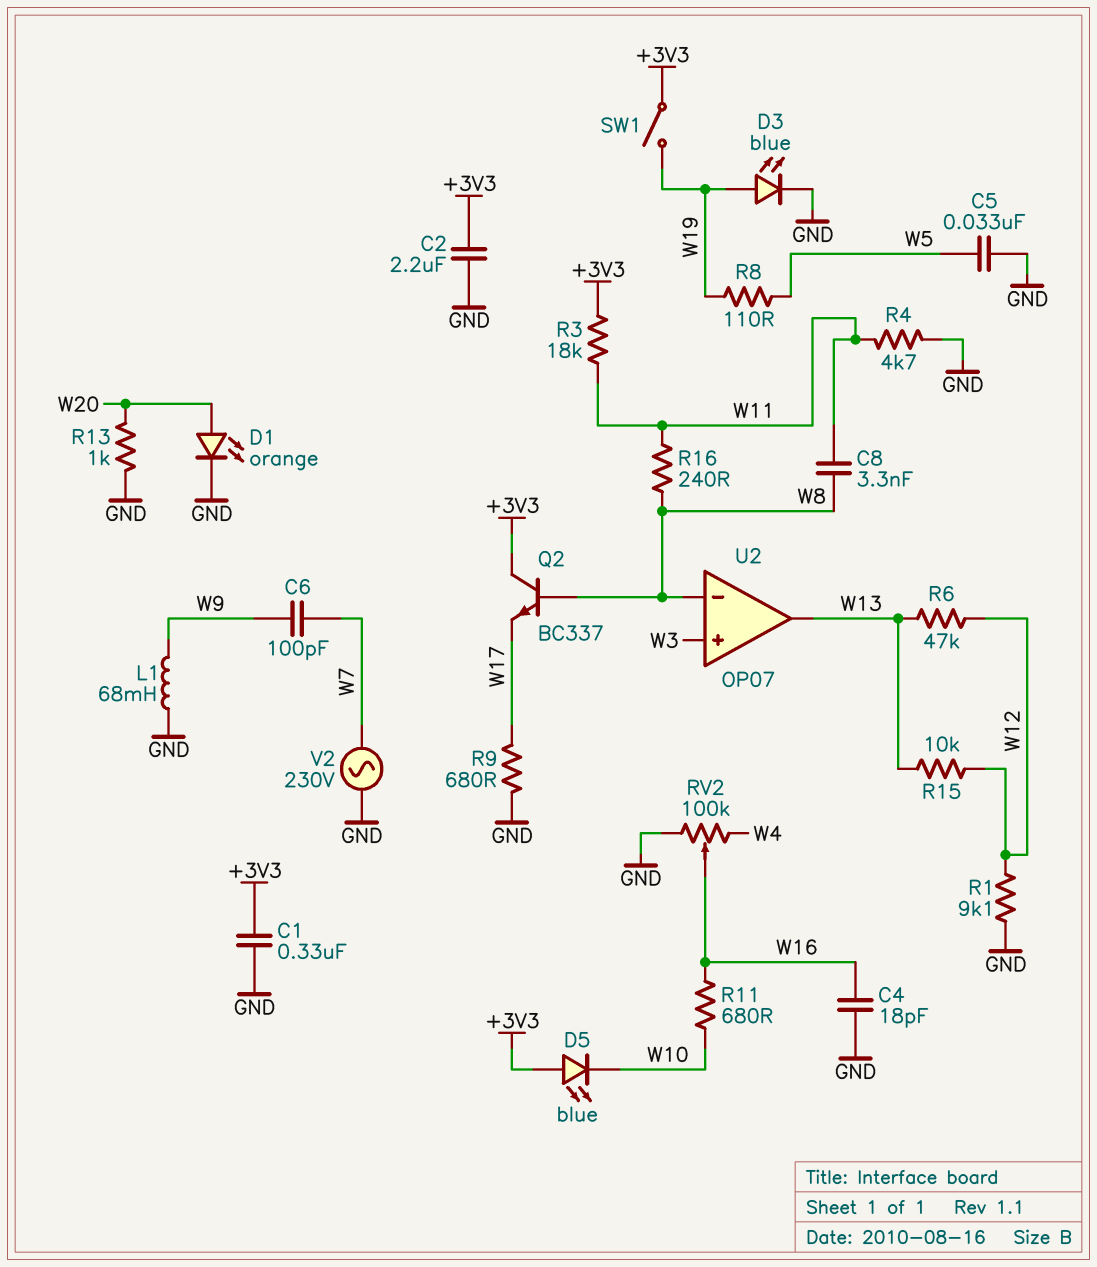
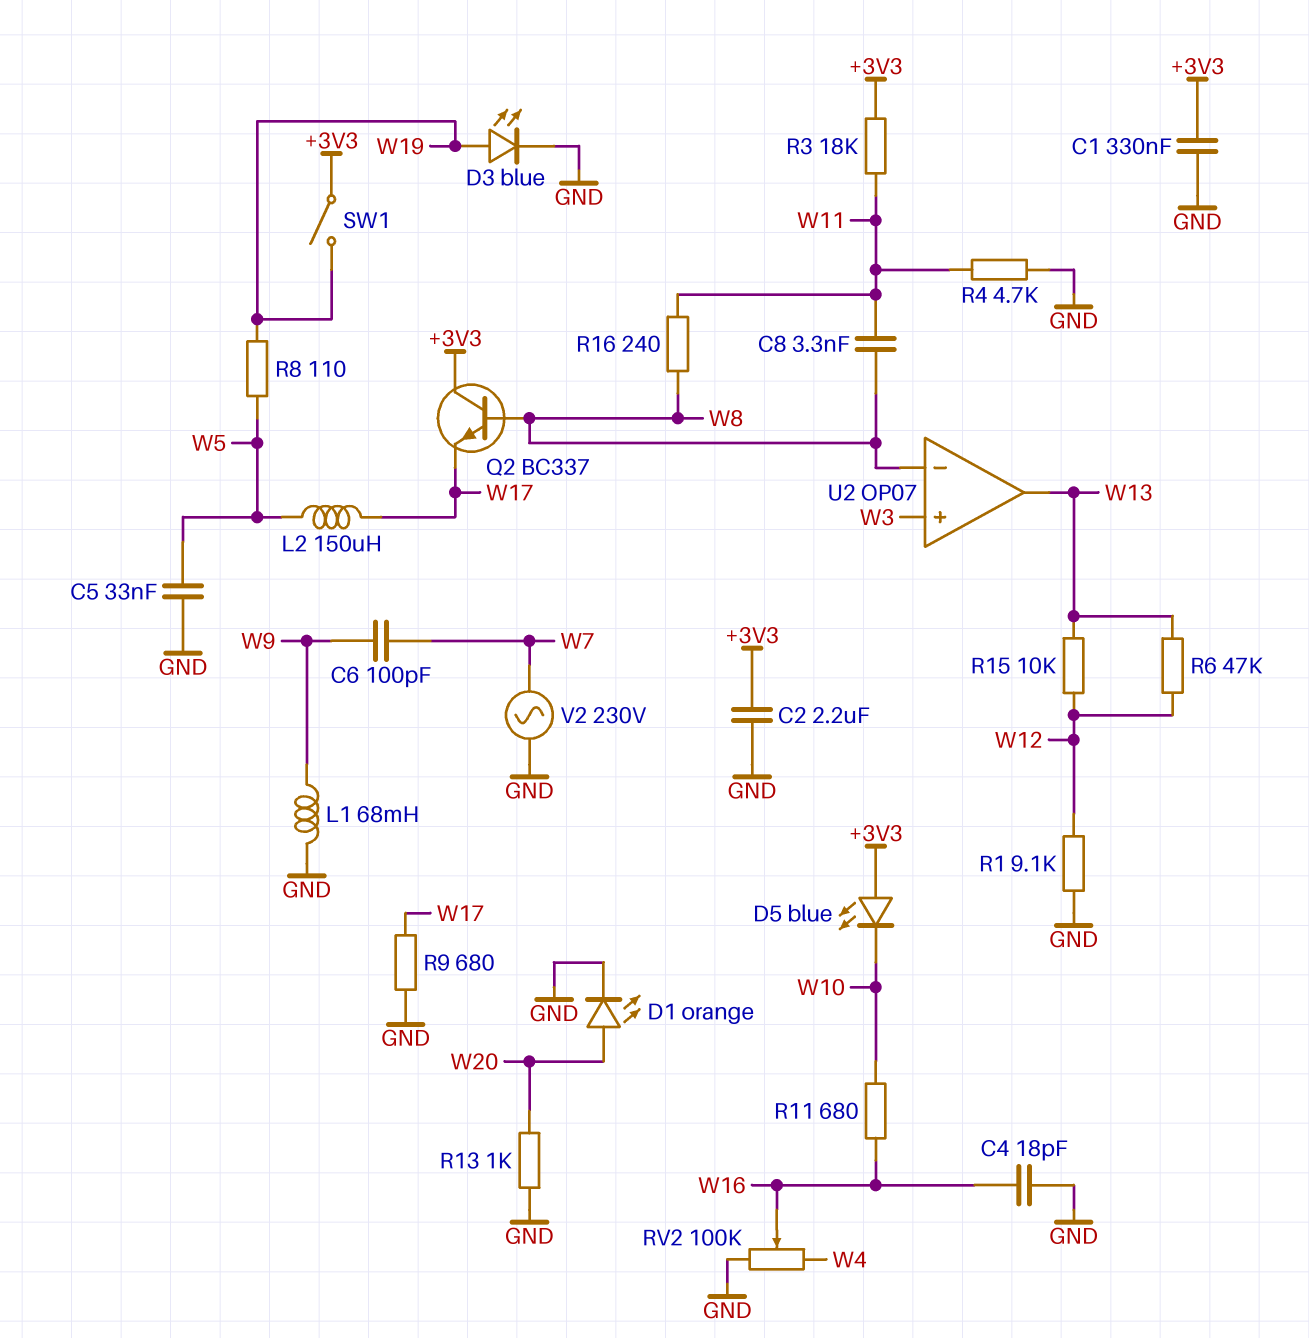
L2: none -> 150uH (W5, W17)

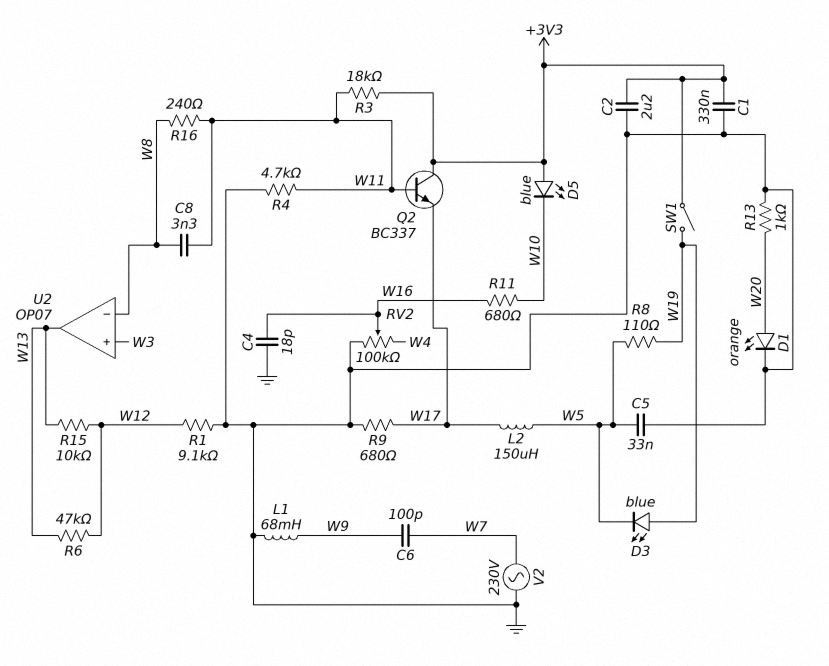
D3: LED blue (A W19, K GND) -> LED blue (A W19, K W5)
Q2: NPN BC337 (B W8, C +3V3, E W17) -> NPN BC337 (B W11, C +3V3, E W17)

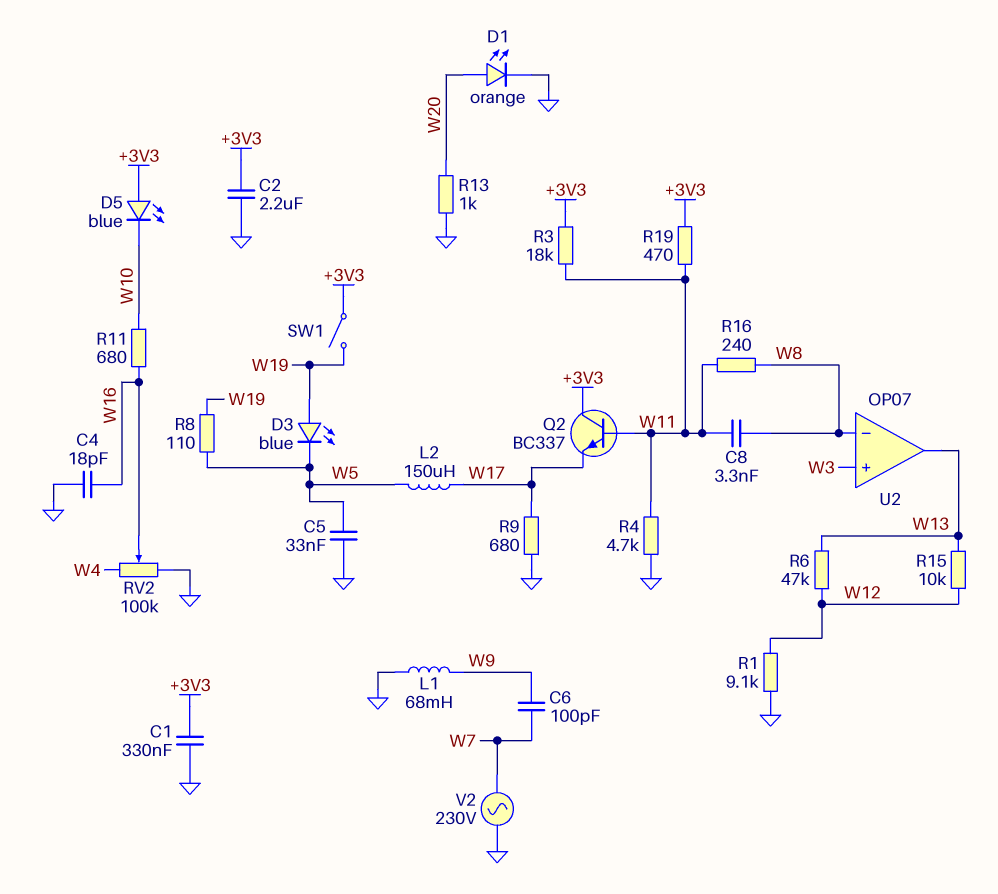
R19: none -> 470 (+3V3, W11)

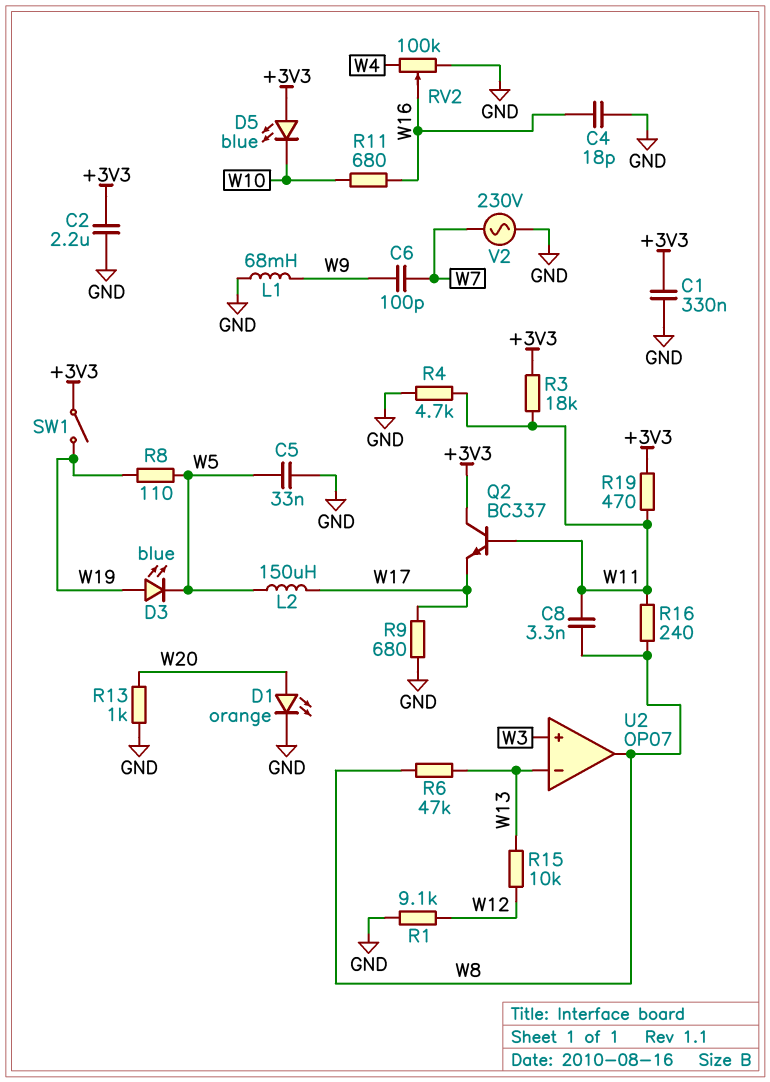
R6: 47k (W12, W13) -> 47k (W8, W13)
U2 pin in-: W8 -> W13
U2 pin out: W13 -> W8

